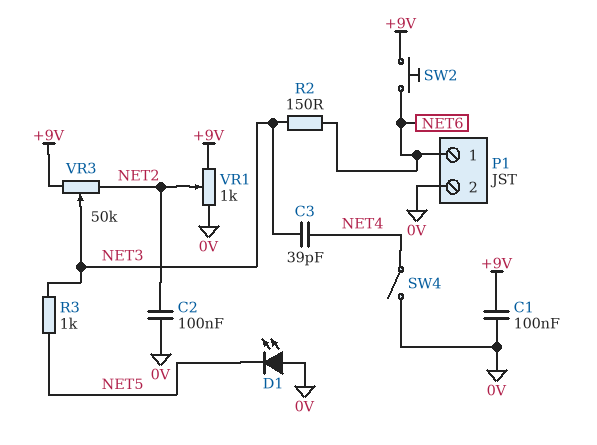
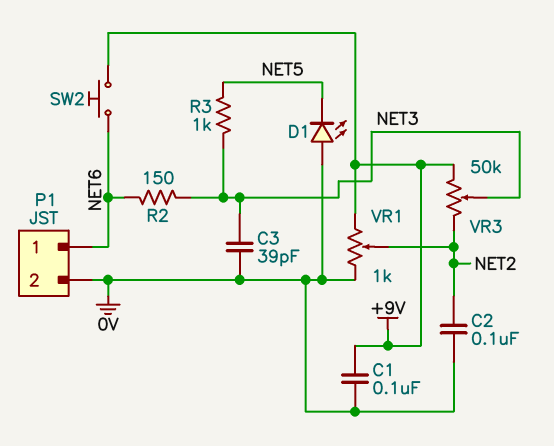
C3: 39pF (NET3, NET4) -> 39pF (0V, NET3)
SW4: switch (0V, NET4) -> none

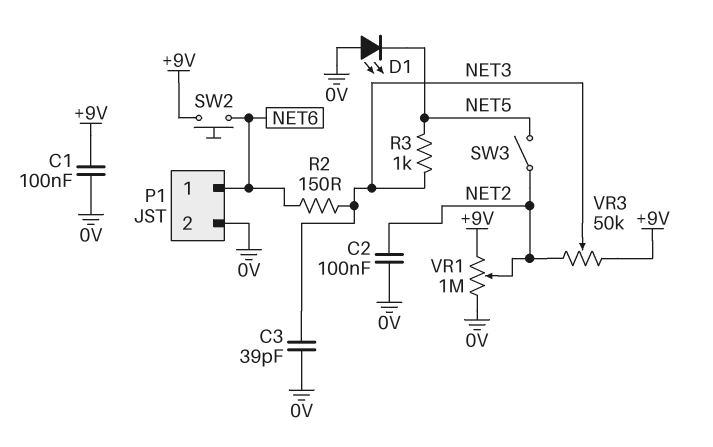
SW3: none -> switch (NET2, NET5)
VR1: 1k (+9V, 0V, wiper NET2) -> 1M (+9V, 0V, wiper NET2)

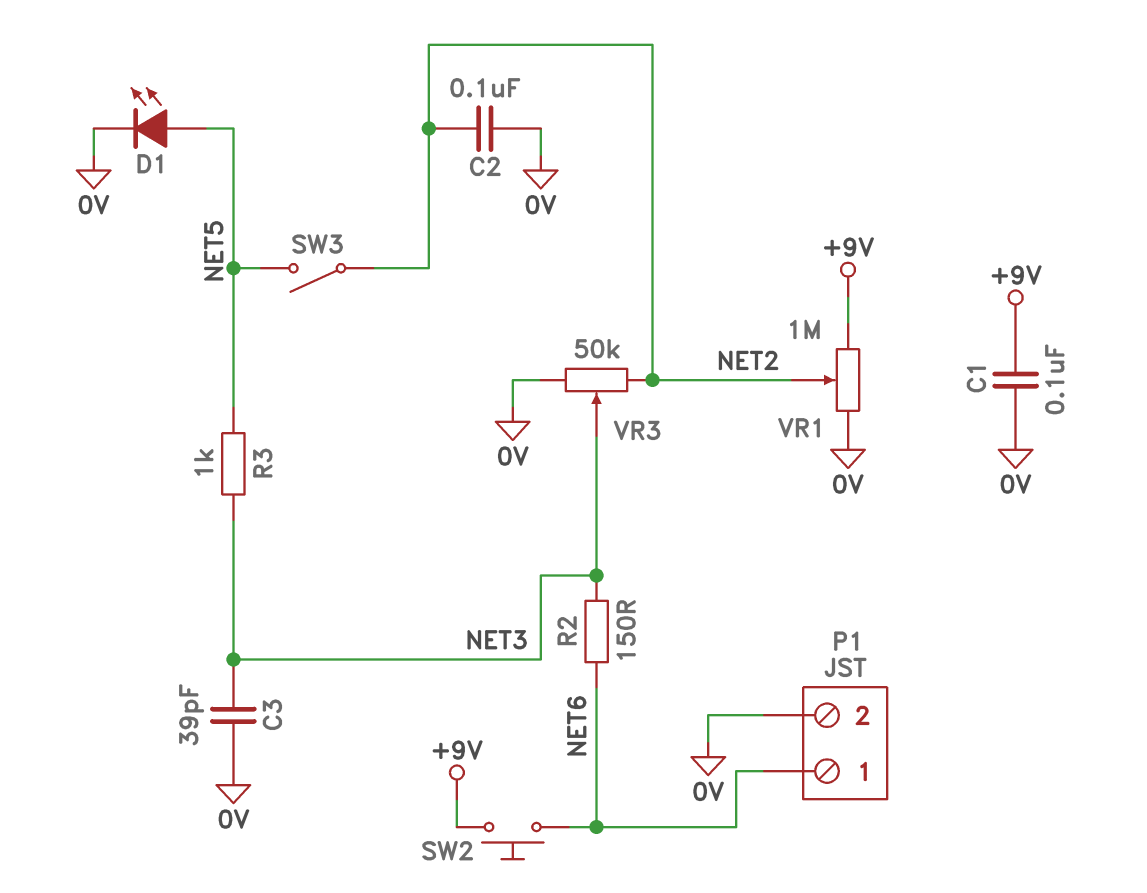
D1: LED (A 0V, K NET5) -> LED (A NET5, K 0V)
VR3: 50k (+9V, NET2, wiper NET3) -> 50k (0V, NET2, wiper NET3)

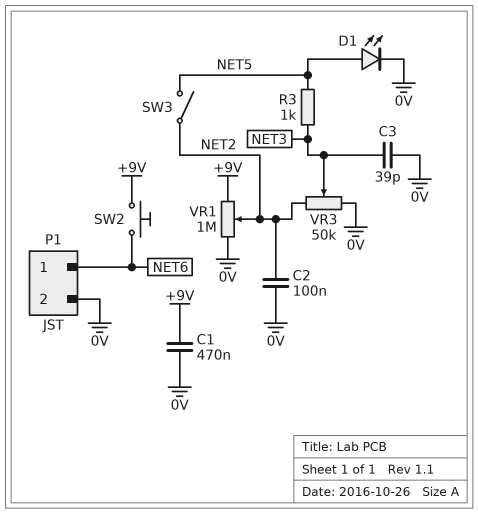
C1: 100nF (+9V, 0V) -> 470nF (+9V, 0V)
R2: 150 (NET3, NET6) -> none

